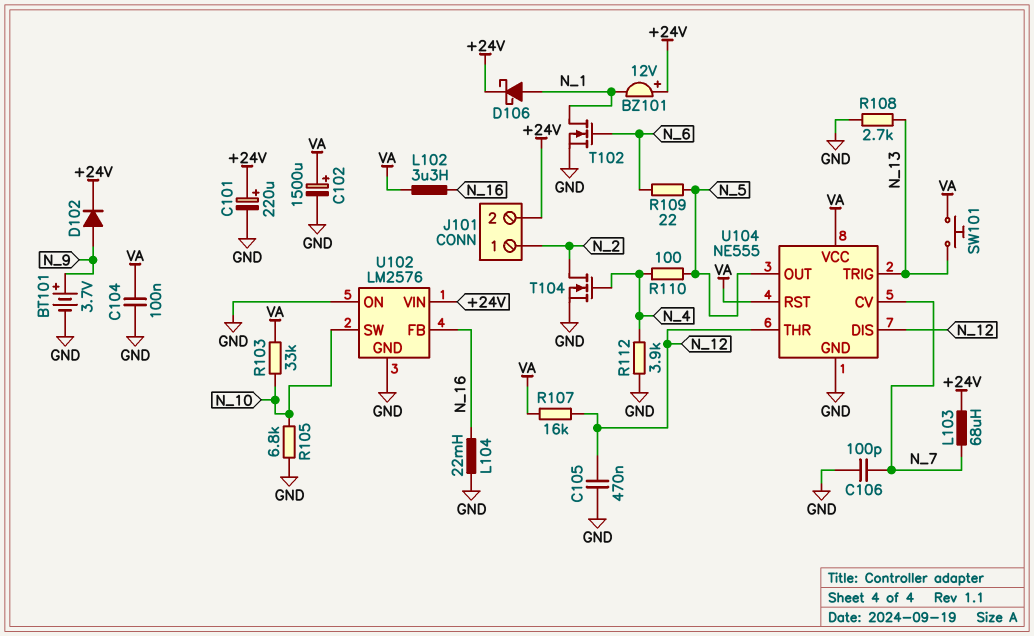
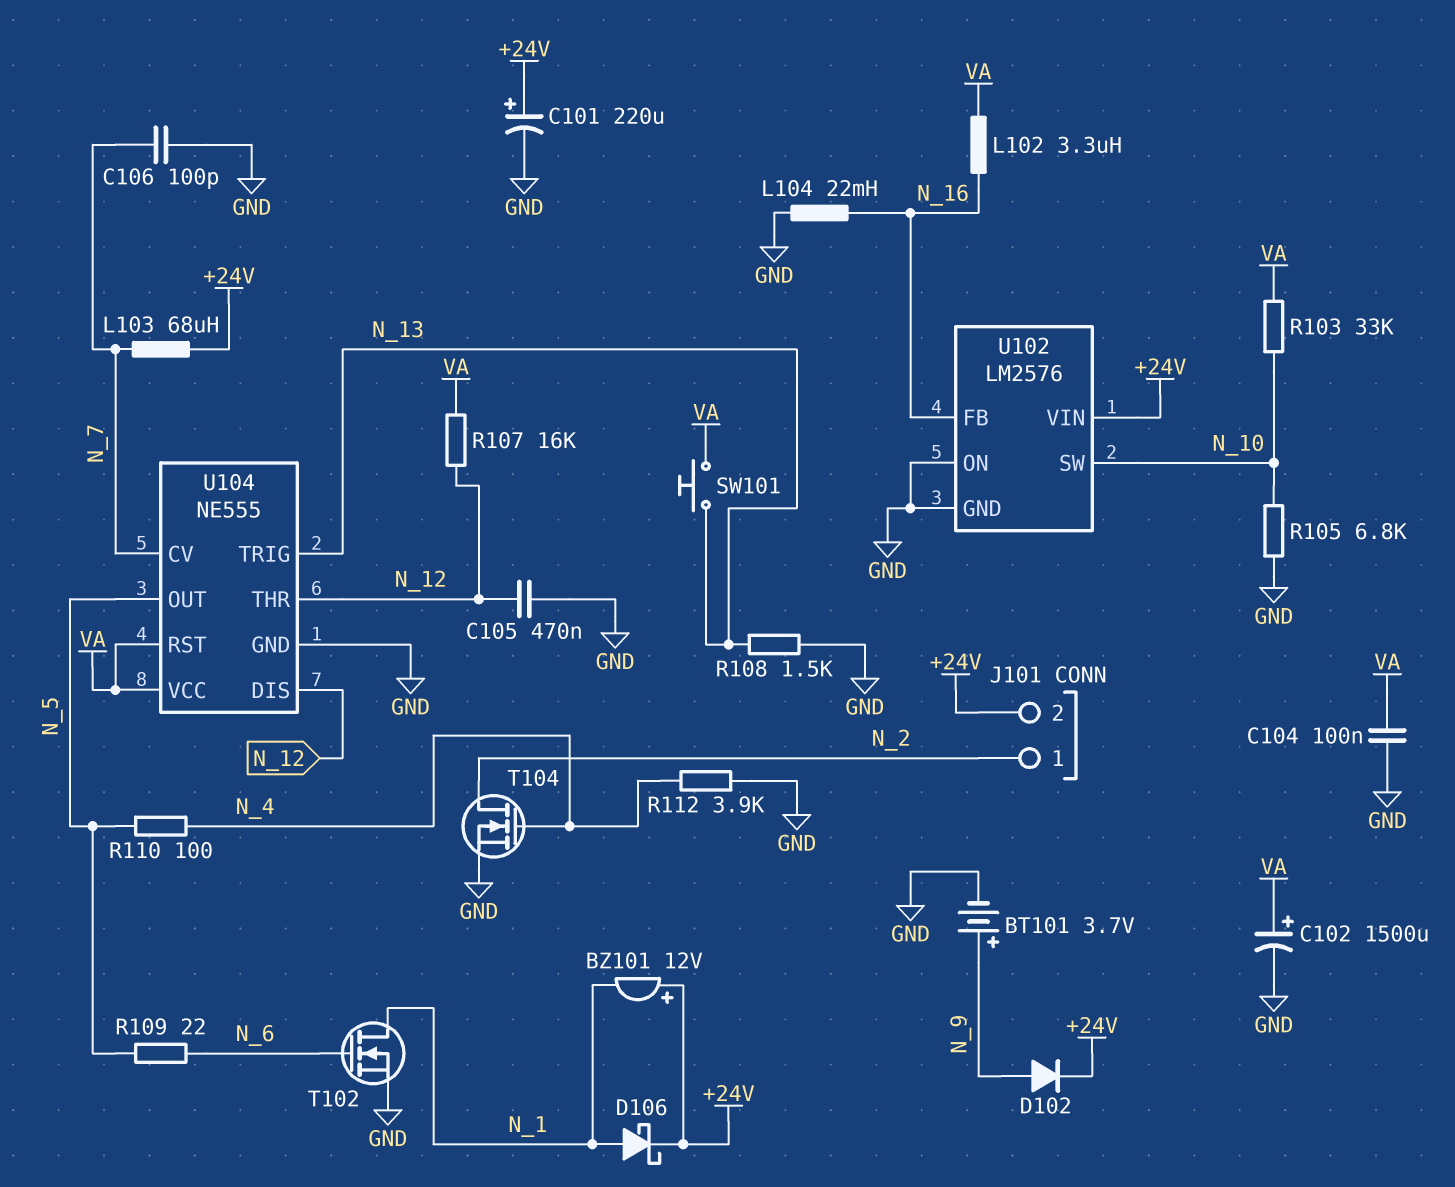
R108: 2.7k (GND, N_13) -> 1.5k (GND, N_13)

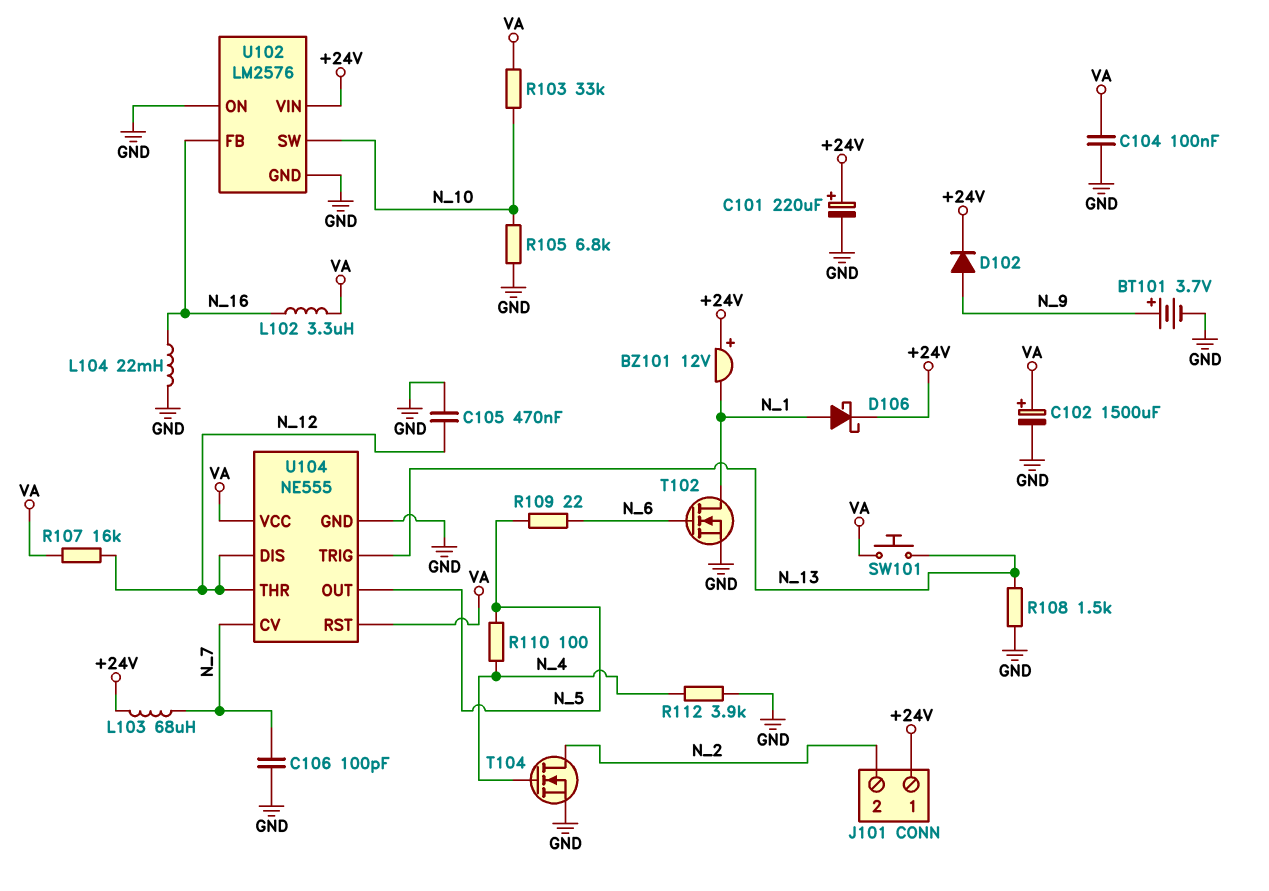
J101 pin 1: N_2 -> +24V
J101 pin 2: +24V -> N_2

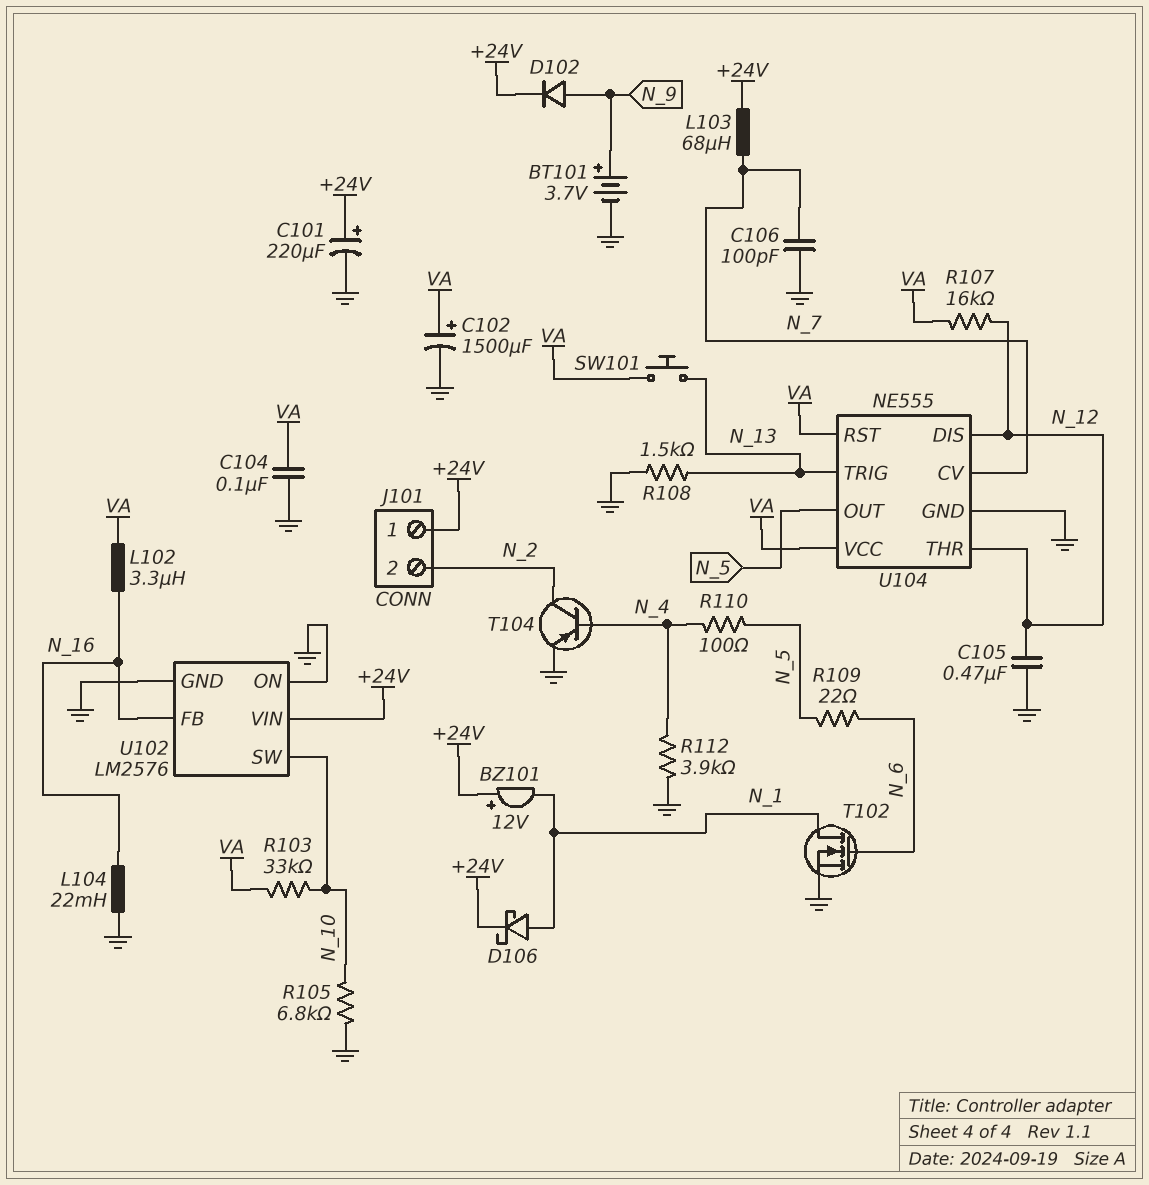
T104: NMOS (G N_4, D N_2, S GND) -> PNP (B N_4, C N_2, E GND)

